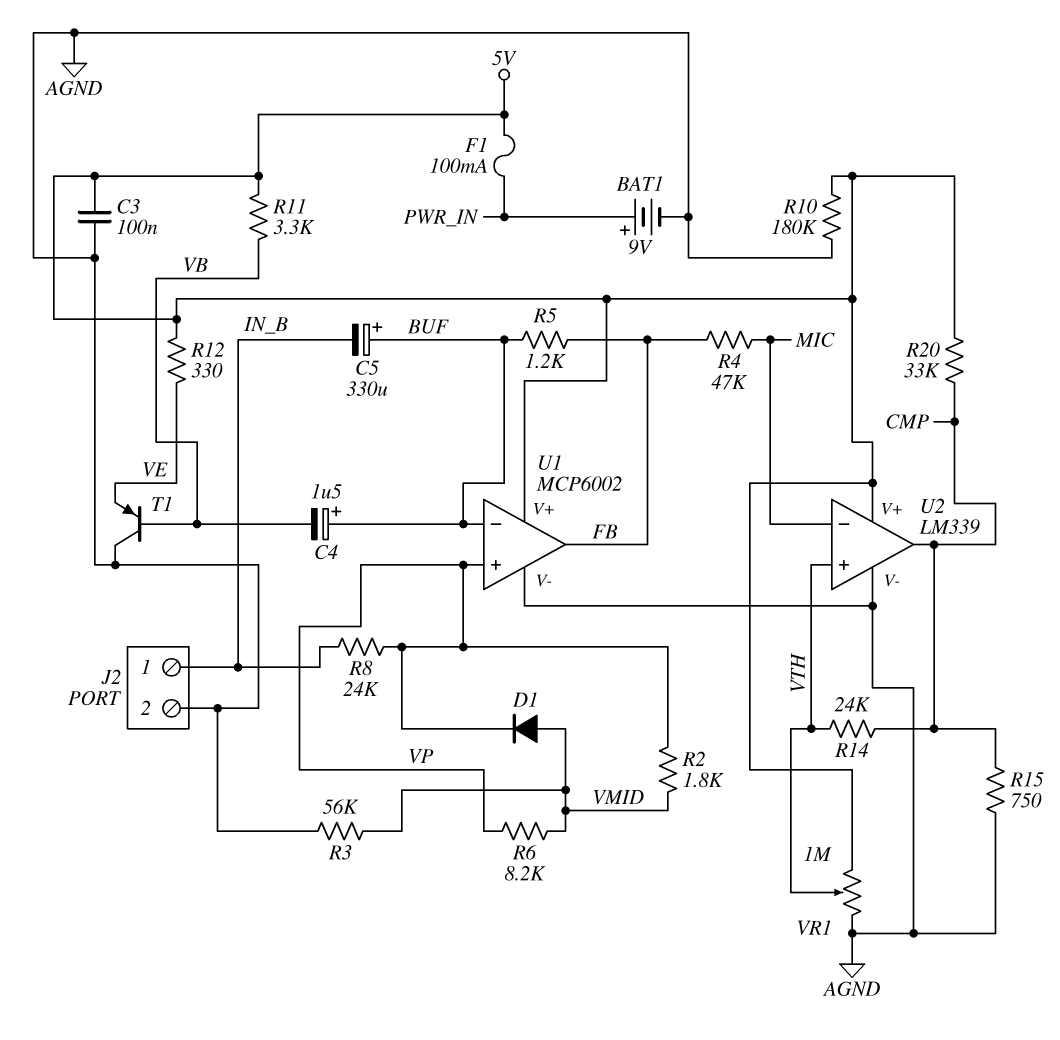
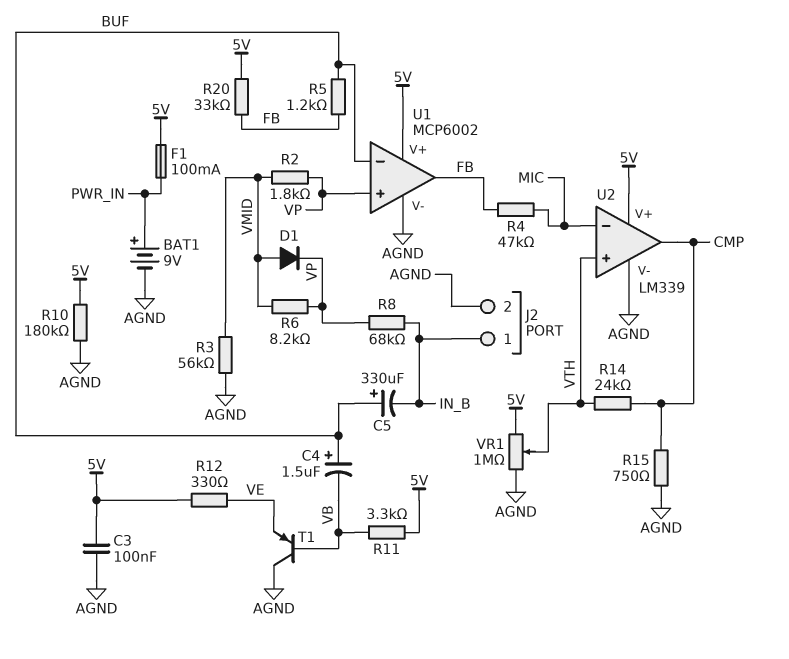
R8: 24k (IN_B, VP) -> 68k (IN_B, VP)
R20: 33k (5V, CMP) -> 33k (5V, FB)

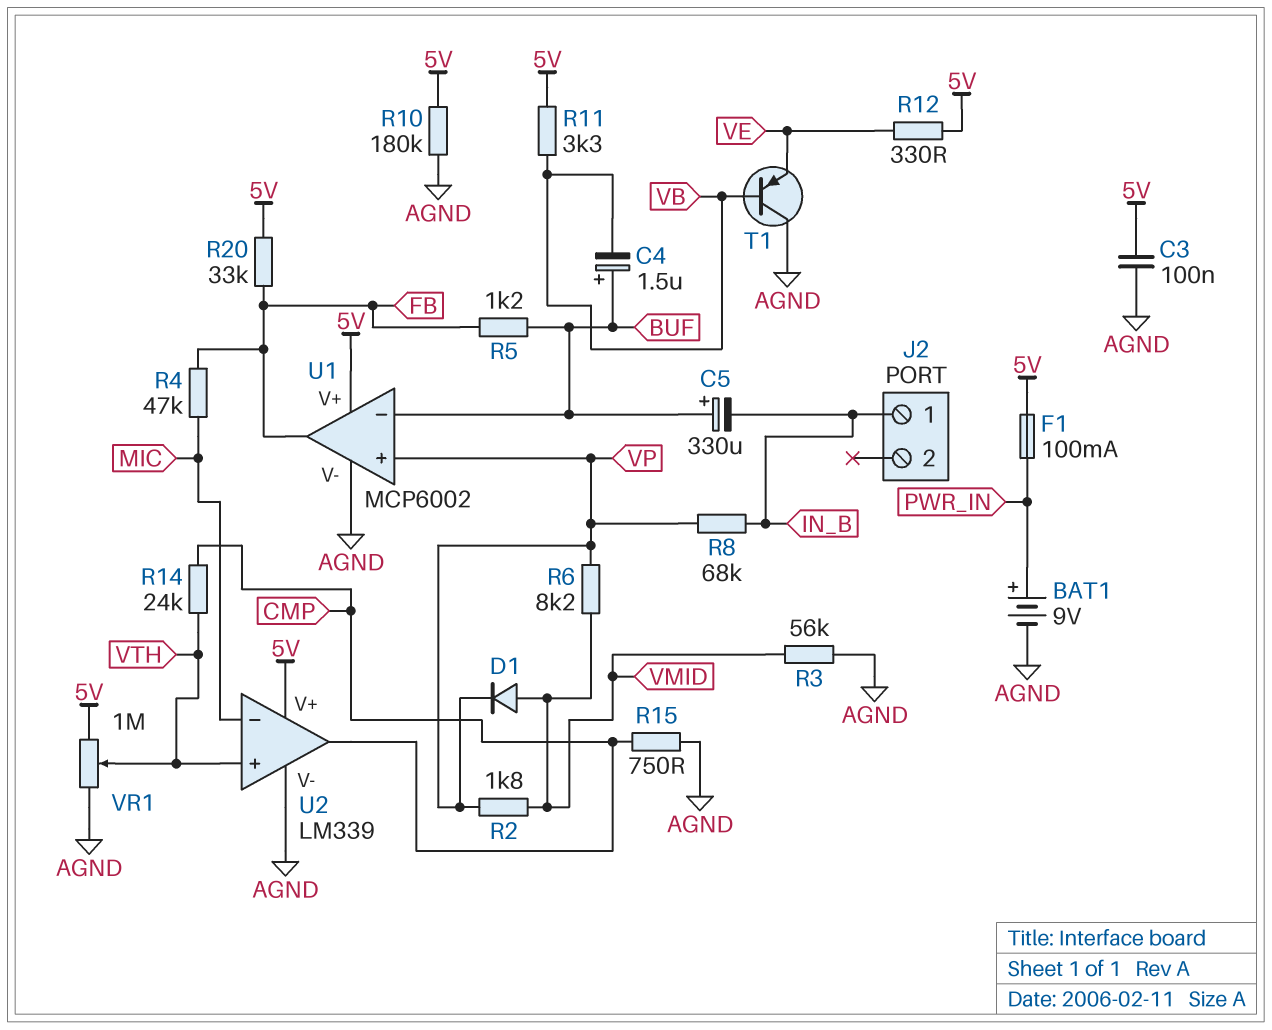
J2 pin 2: AGND -> none

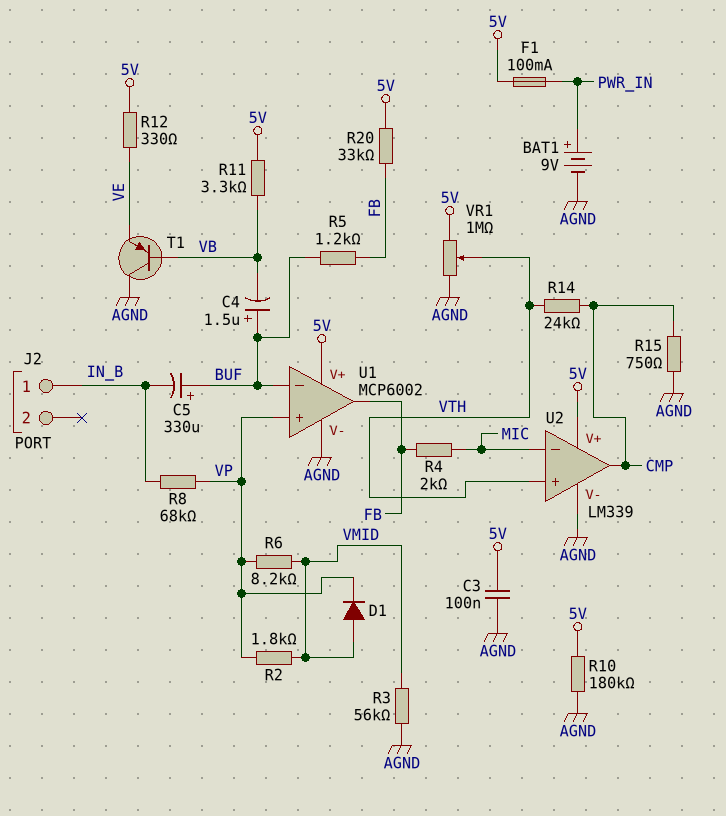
R4: 47k (FB, MIC) -> 2k (FB, MIC)

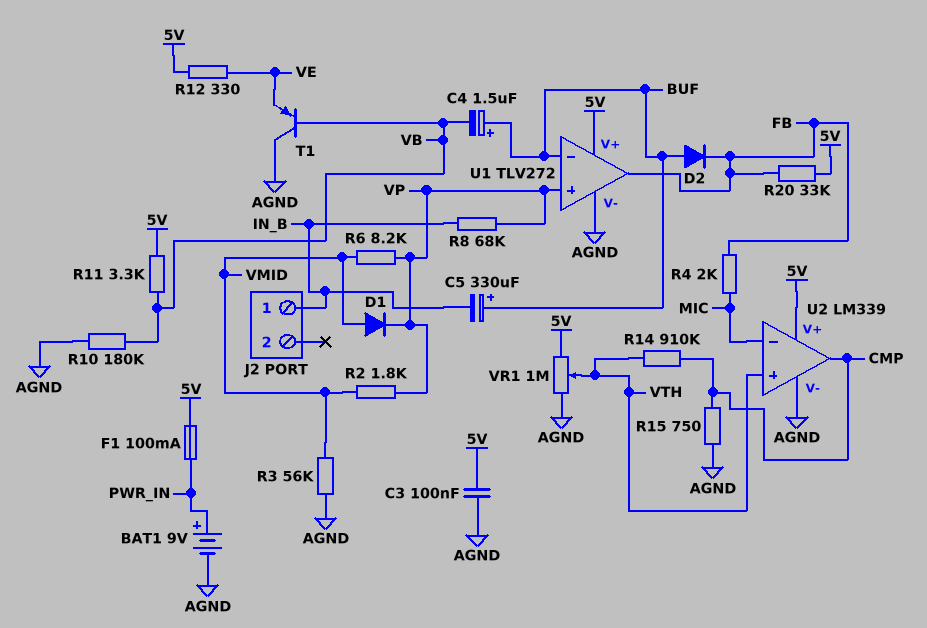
D2: none -> diode (A BUF, K FB)
R5: 1.2k (BUF, FB) -> none
R10: 180k (5V, AGND) -> 180k (AGND, VB)
R14: 24k (CMP, VTH) -> 910k (CMP, VTH)
U1: MCP6002 -> TLV272

